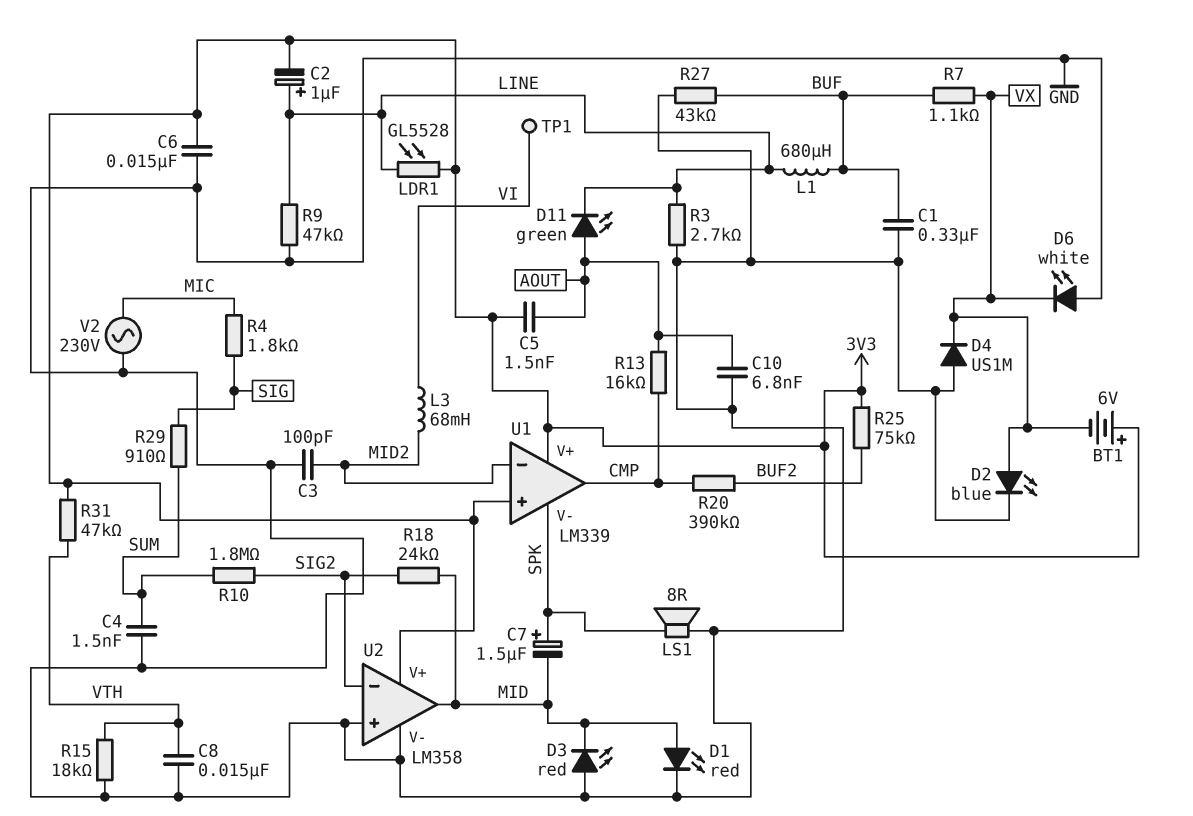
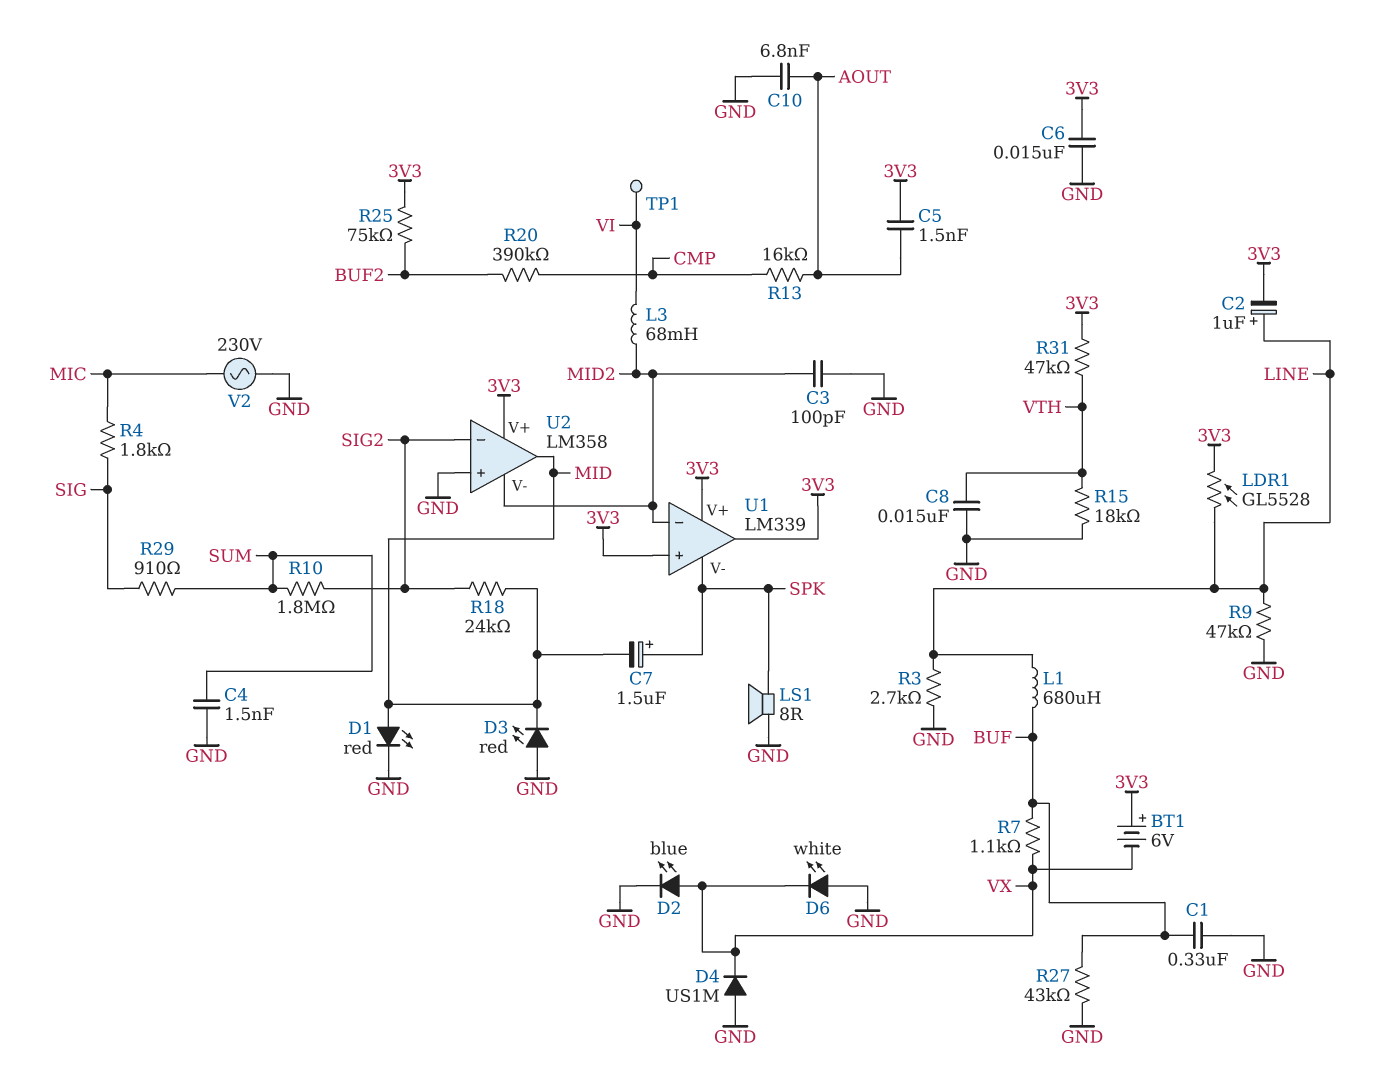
D11: LED green (A AOUT, K LINE) -> none
U1 pin out: CMP -> 3V3
U2 pin V-: GND -> MID2

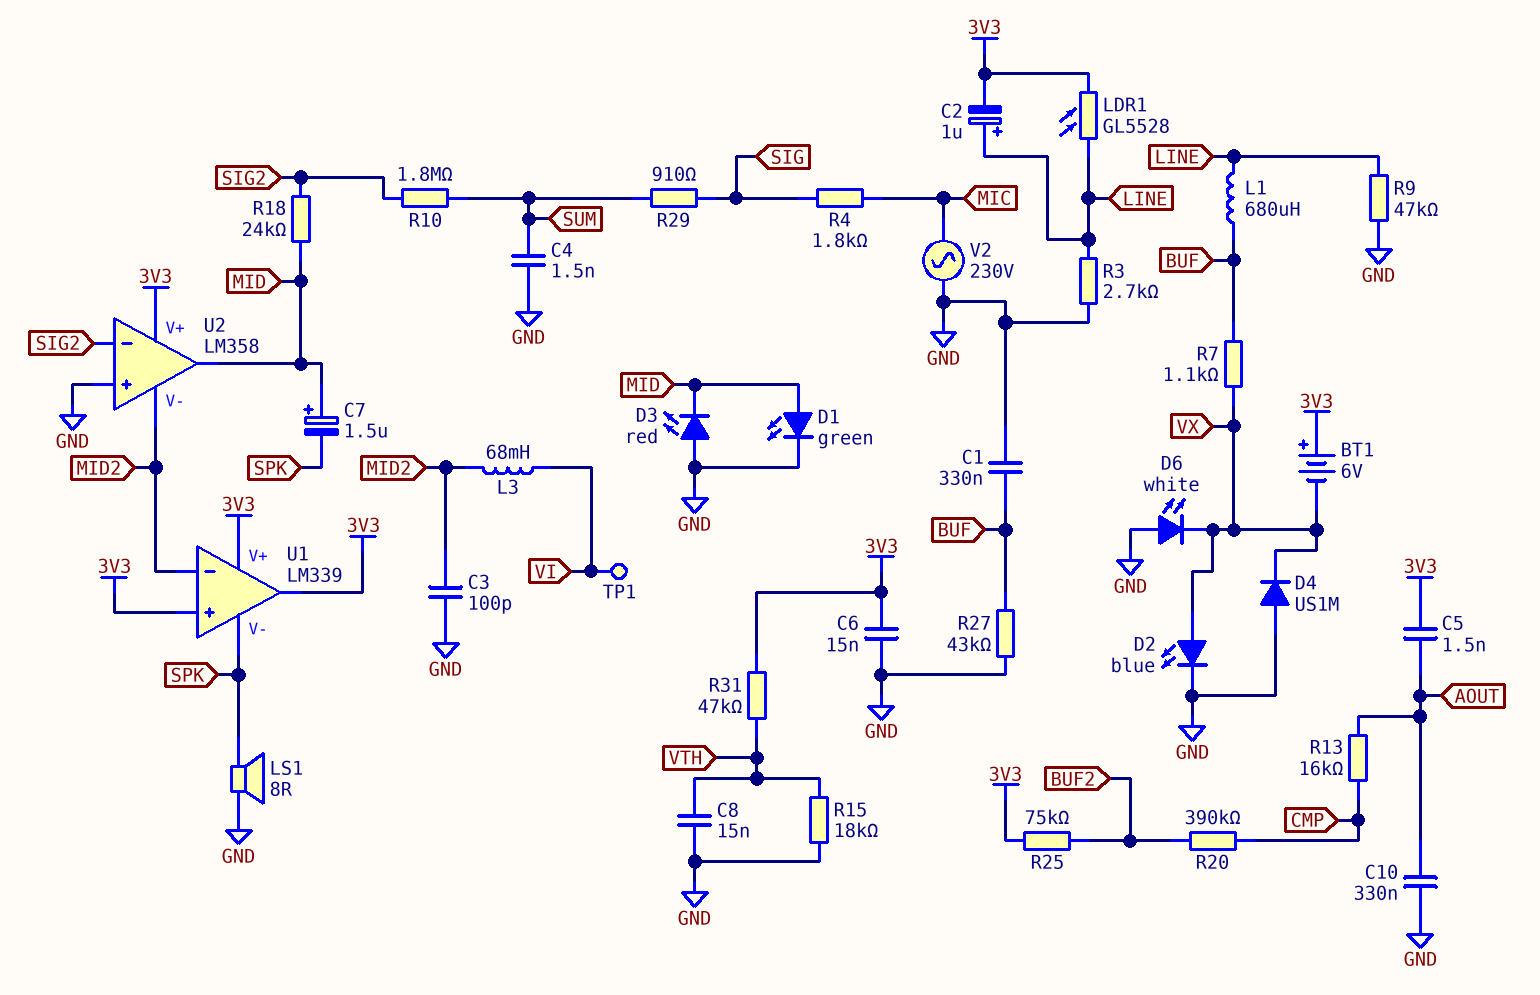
C7: 1.5uF (plus SPK, minus MID) -> 1.5uF (plus MID, minus SPK)
C10: 6.8nF (AOUT, GND) -> 330nF (AOUT, GND)
D1: LED red (A MID, K GND) -> LED green (A MID, K GND)

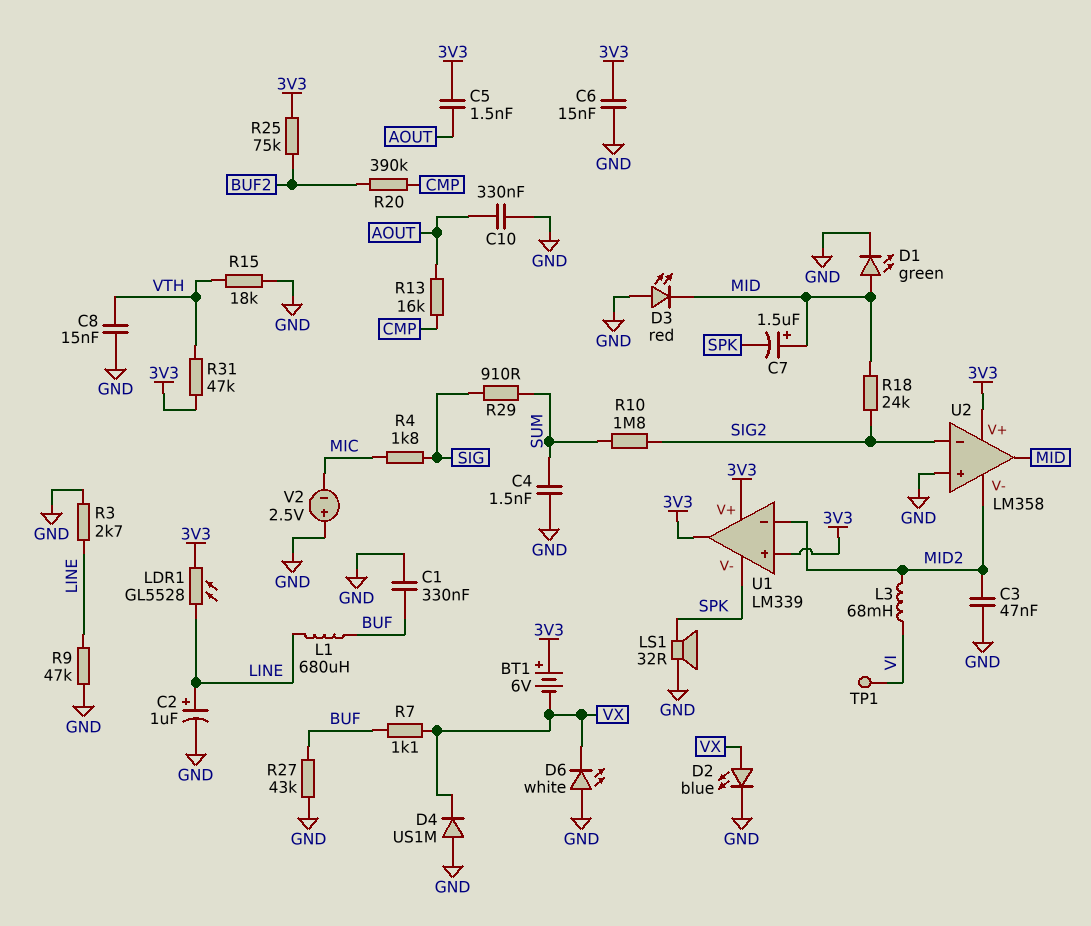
C2: 1uF (plus LINE, minus 3V3) -> 1uF (plus LINE, minus GND)
C3: 100pF (GND, MID2) -> 47nF (GND, MID2)
LS1: speaker 8R (GND, SPK) -> speaker 32R (GND, SPK)
V2: AC 230V (GND, MIC) -> 2.5V (plus GND, minus MIC)

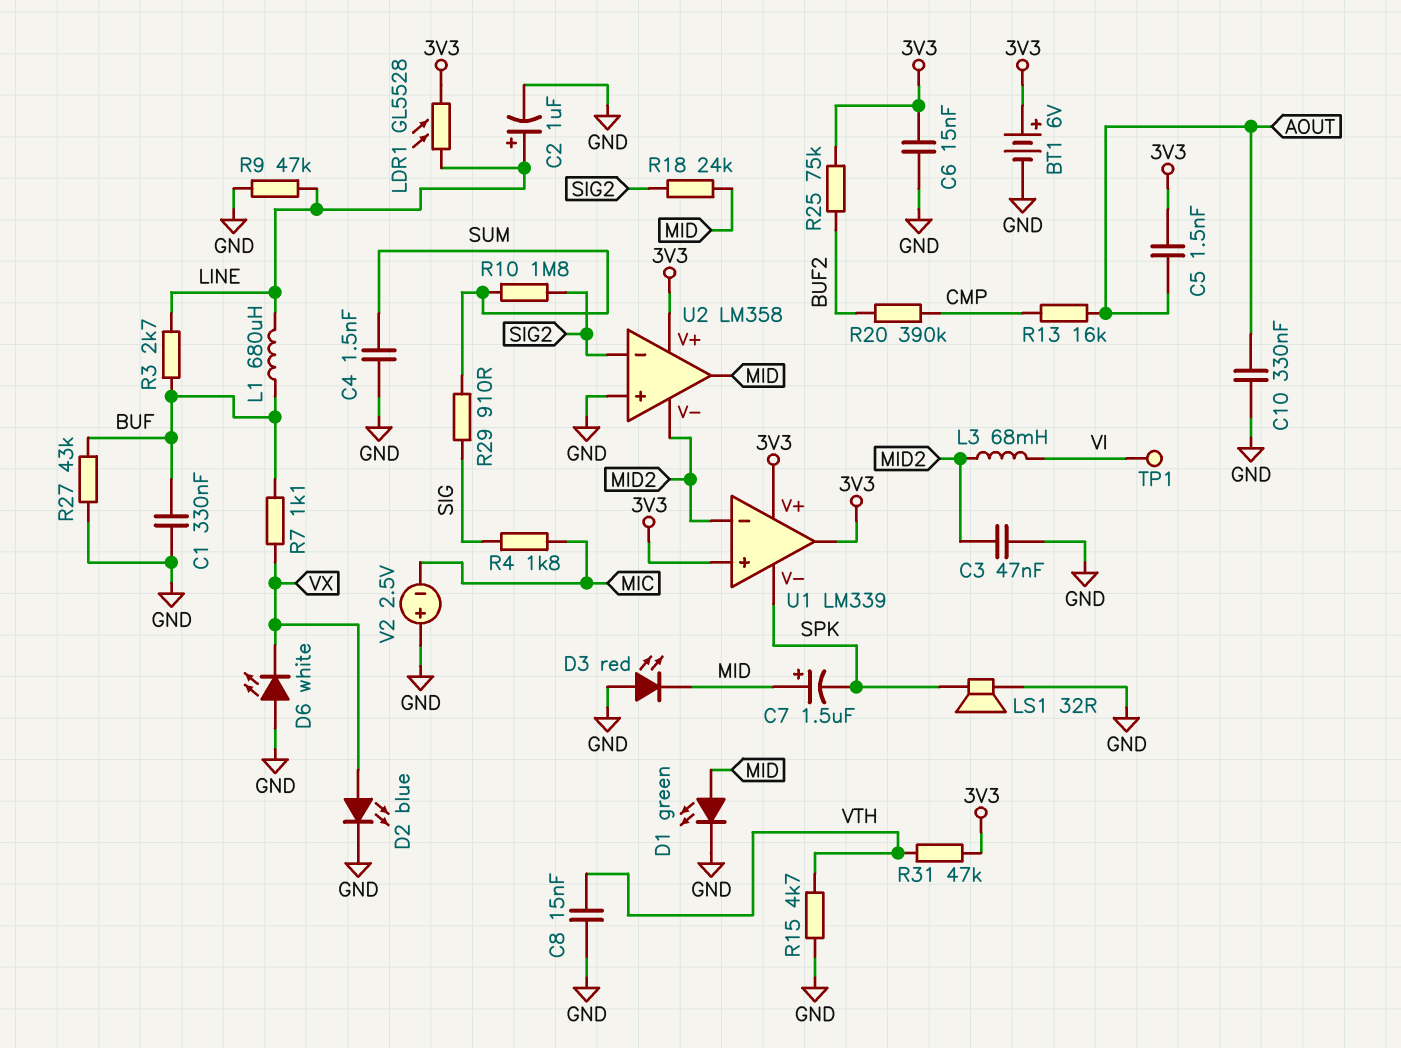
BT1: 6V (plus 3V3, minus VX) -> 6V (plus 3V3, minus GND)
D4: diode US1M (A GND, K VX) -> none
R3: 2.7k (GND, LINE) -> 2.7k (BUF, LINE)
R15: 18k (GND, VTH) -> 4.7k (GND, VTH)

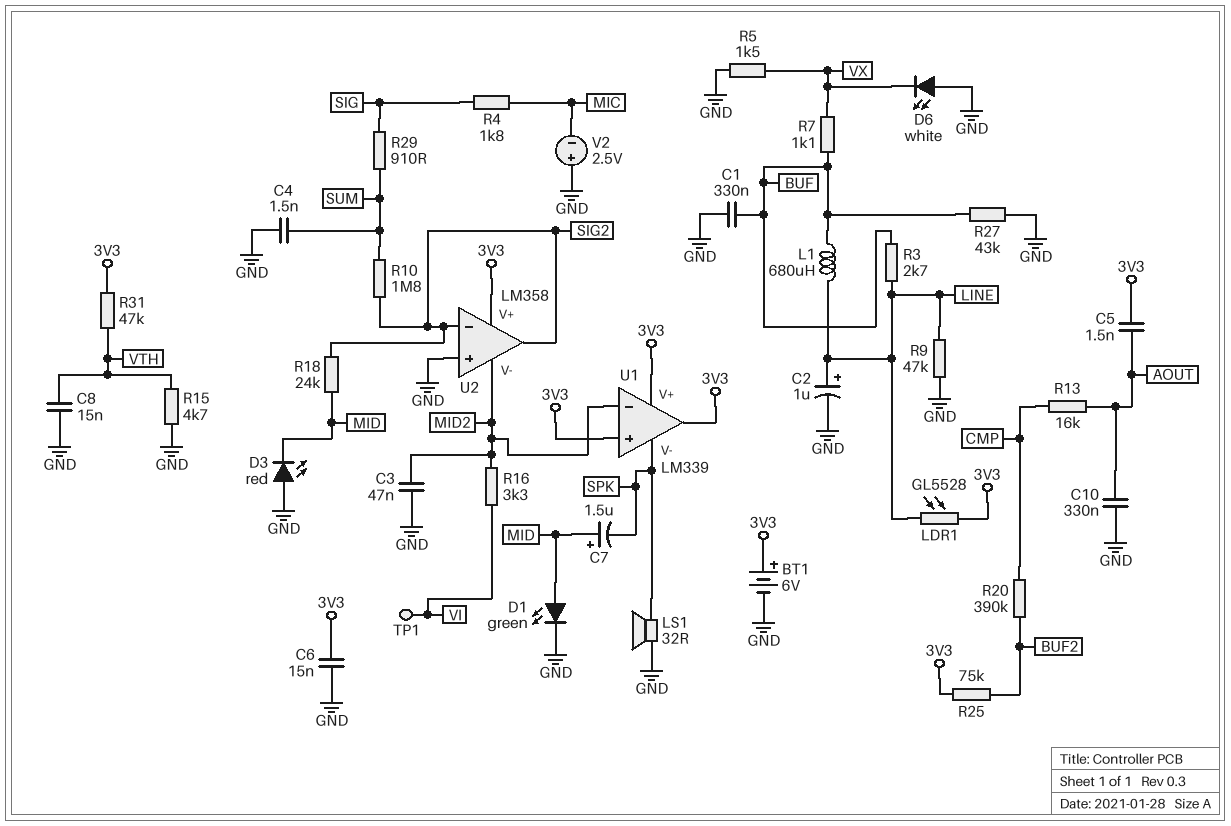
D2: LED blue (A VX, K GND) -> none
L3: 68mH (MID2, VI) -> none
R5: none -> 1.5k (GND, VX)
R16: none -> 3.3k (MID2, VI)
U2 pin out: MID -> SIG2

